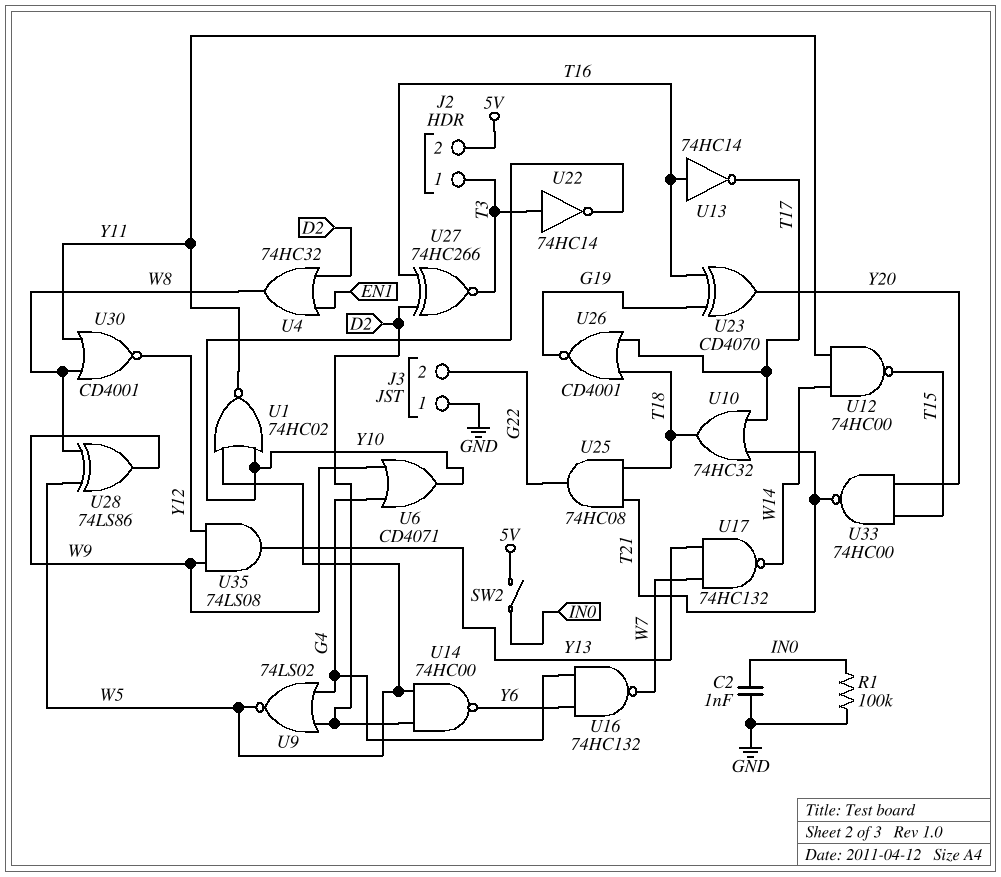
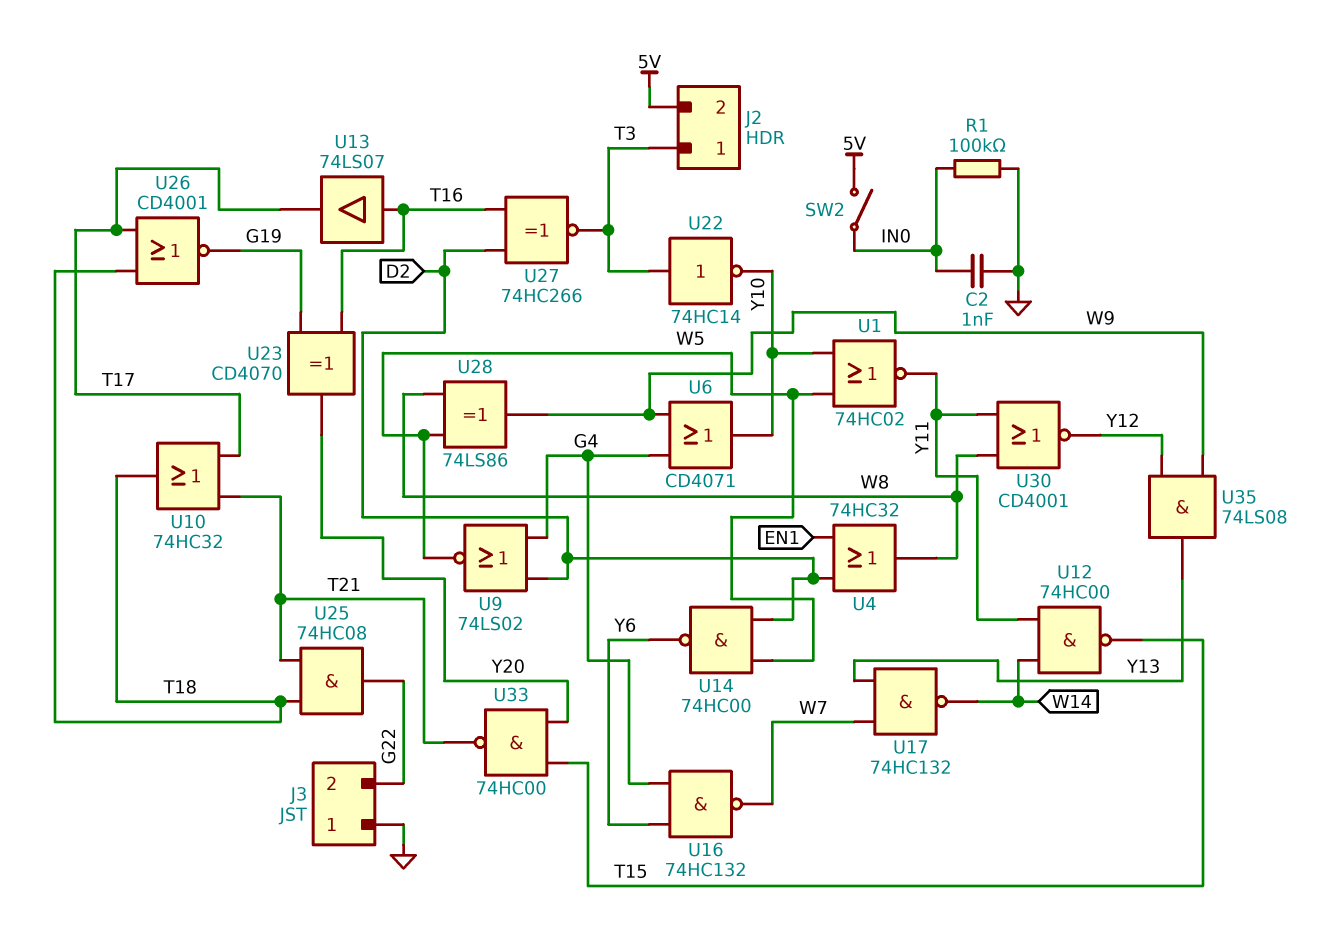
U13: NOT 74HC14 (in T16, out T17) -> buffer 74LS07 (in T16, out T17)

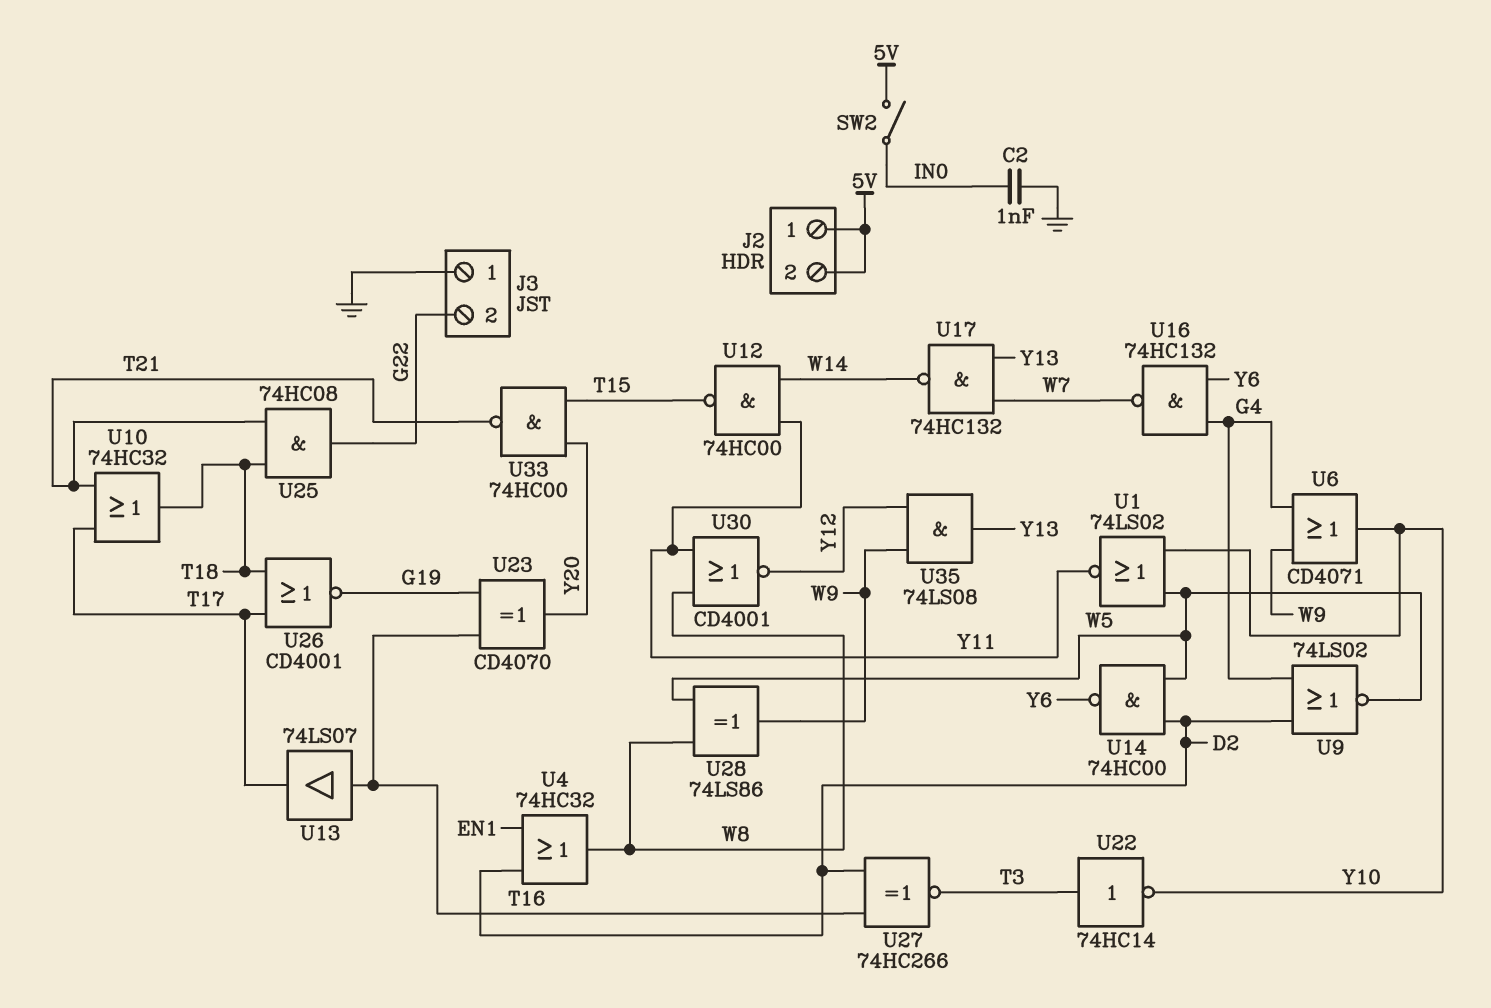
J2 pin 1: T3 -> 5V
R1: 100k (GND, IN0) -> none
U1: NOR 74HC02 (in W5, in Y10, out Y11) -> NOR 74LS02 (in W5, in Y10, out Y11)

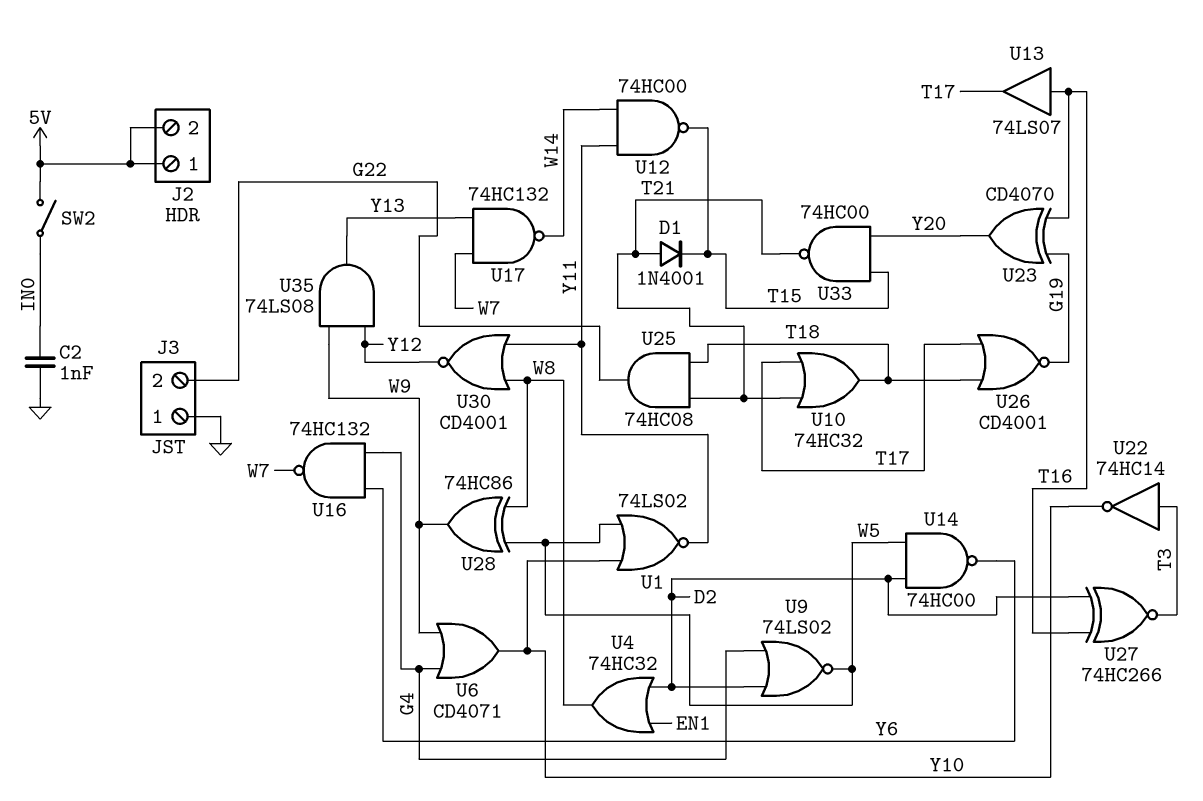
D1: none -> diode 1N4001 (A T21, K T15)
U28: XOR 74LS86 (in W5, in W8, out W9) -> XOR 74HC86 (in W5, in W8, out W9)

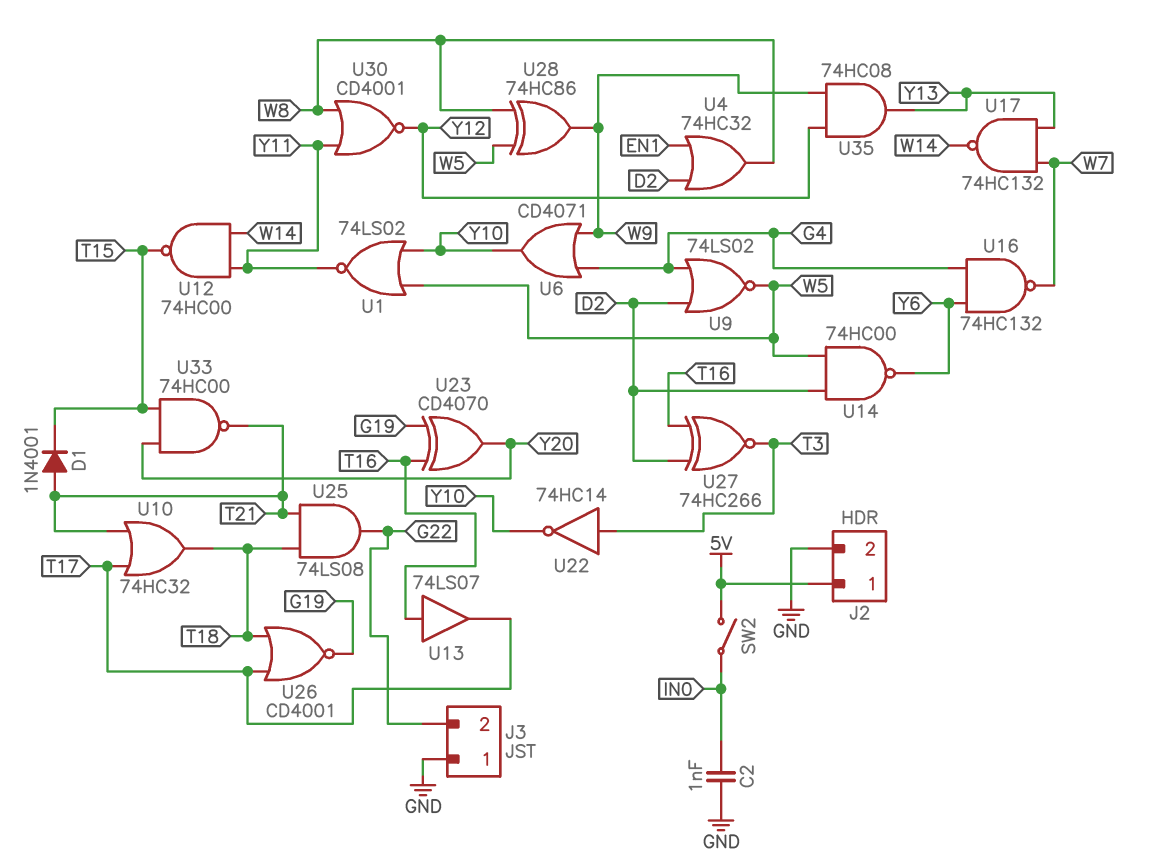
J2 pin 2: 5V -> GND
U25: AND 74HC08 (in T18, in T21, out G22) -> AND 74LS08 (in T18, in T21, out G22)
U35: AND 74LS08 (in W9, in Y12, out Y13) -> AND 74HC08 (in W9, in Y12, out Y13)

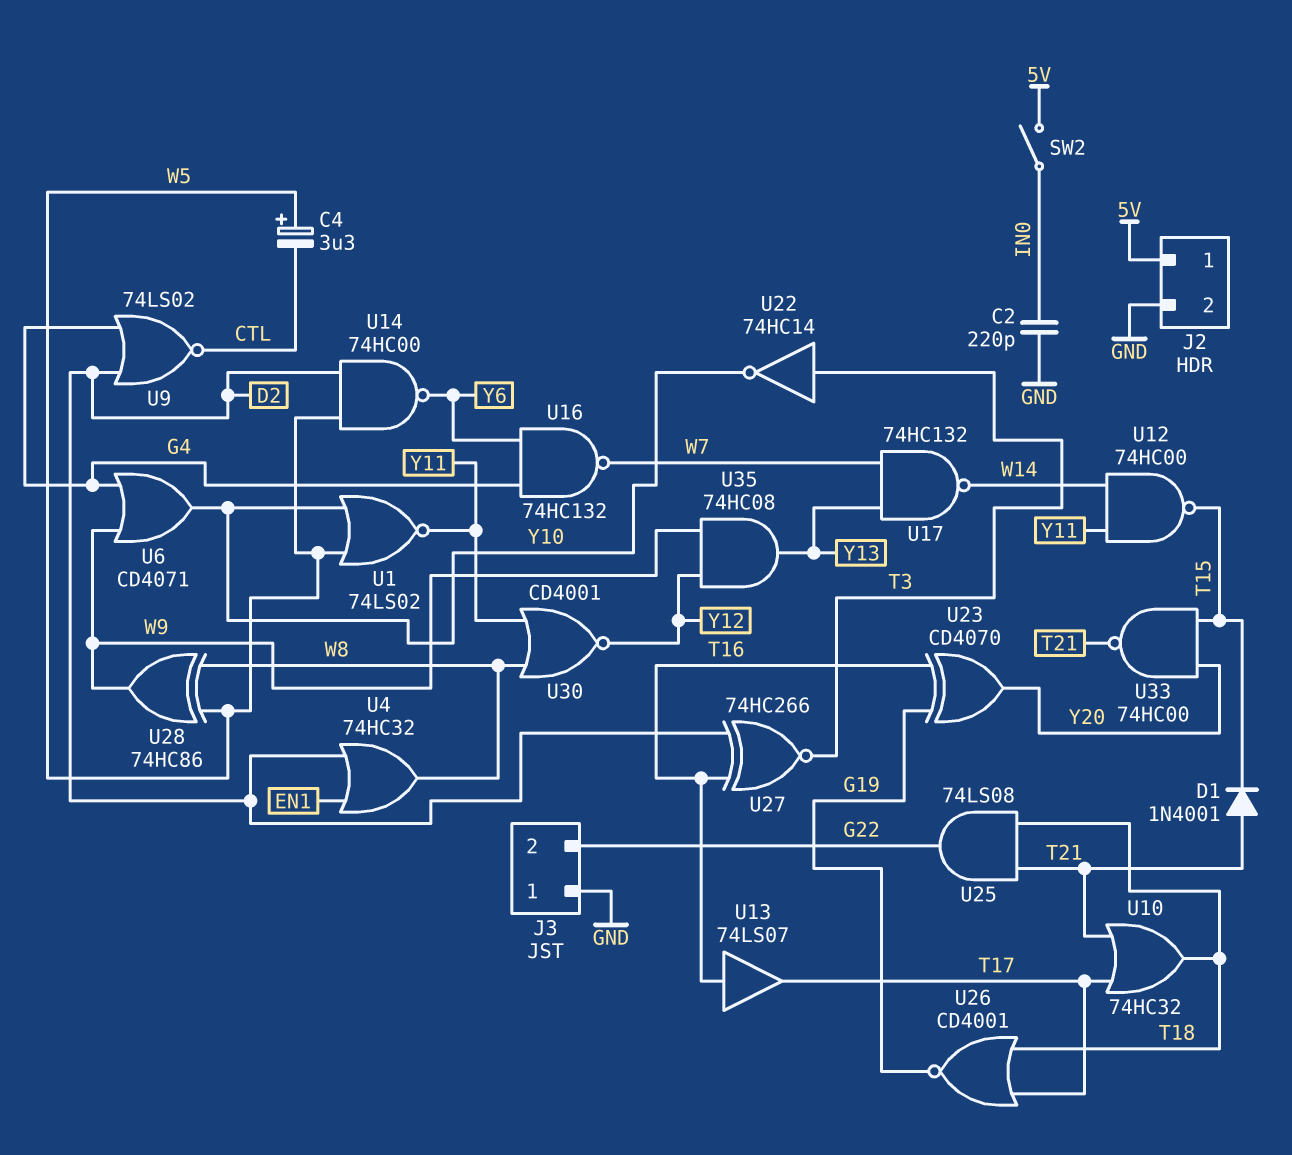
C2: 1nF (GND, IN0) -> 220pF (GND, IN0)
C4: none -> 3.3uF (plus W5, minus CTL)
U9: NOR 74LS02 (in D2, in G4, out W5) -> NOR 74LS02 (in D2, in G4, out CTL)

